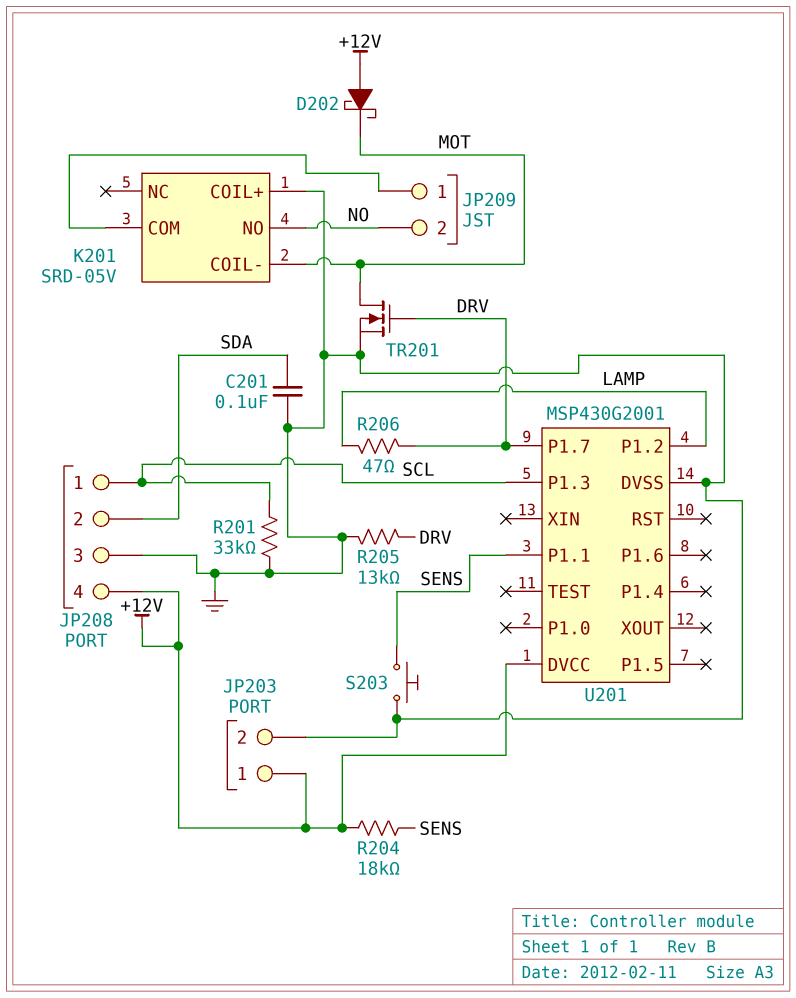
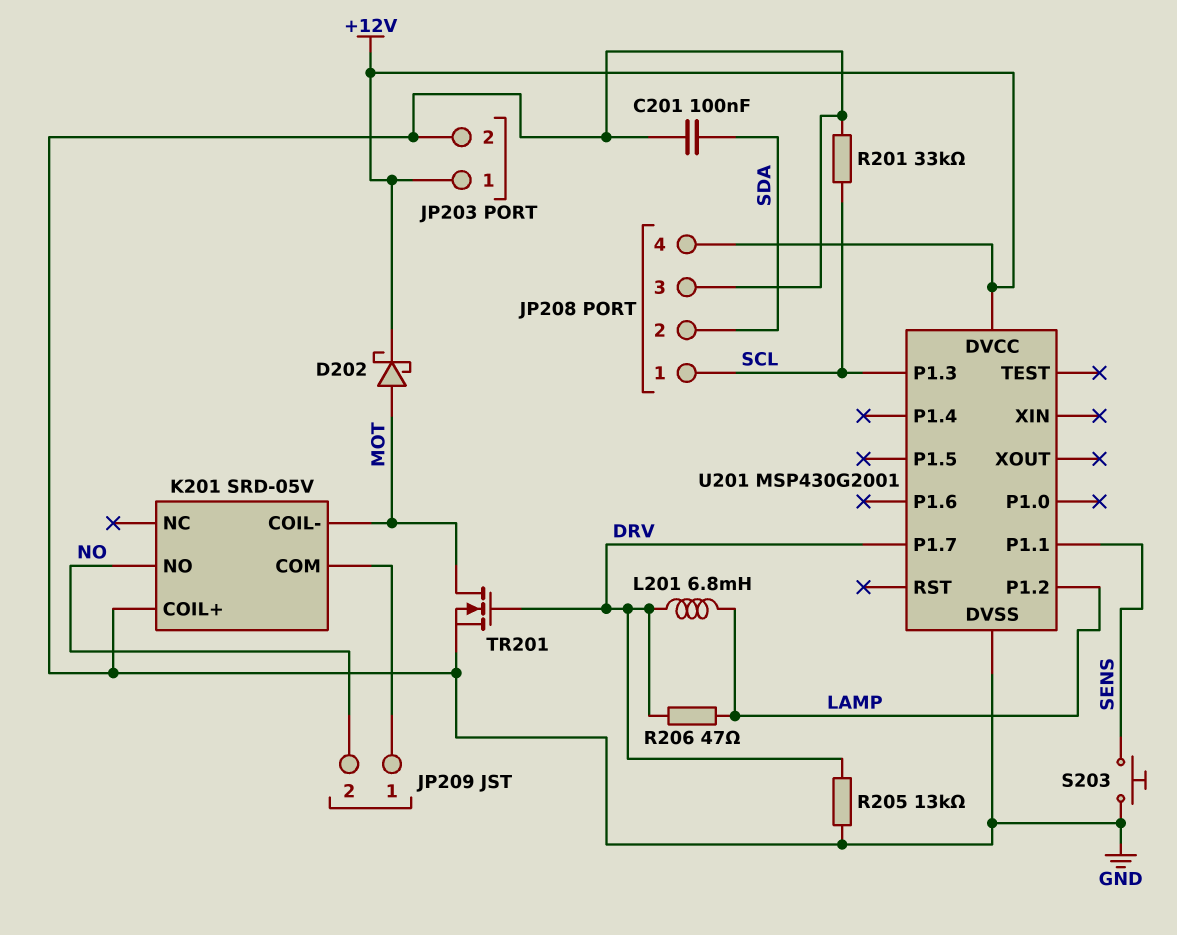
D202: schottky (A +12V, K MOT) -> schottky (A MOT, K +12V)
L201: none -> 6.8mH (DRV, LAMP)
R204: 18k (+12V, SENS) -> none

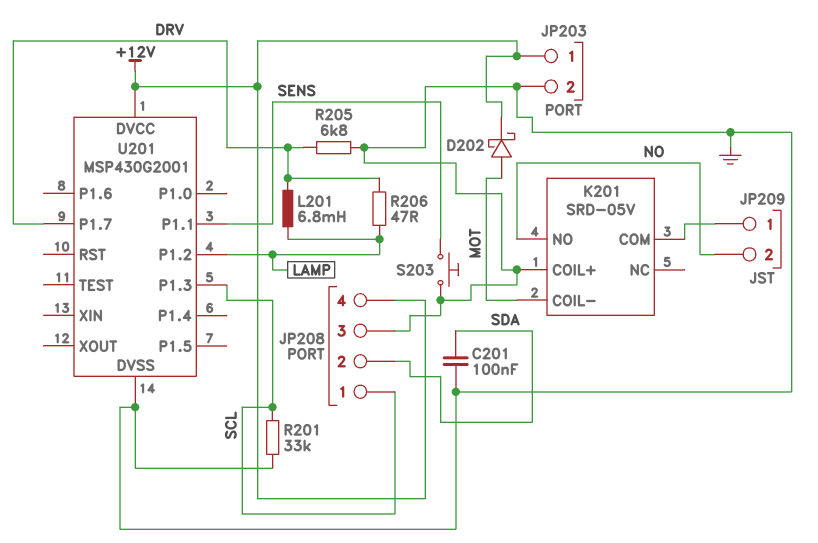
R205: 13k (DRV, GND) -> 6.8k (DRV, GND)
TR201: NMOS (G DRV, D MOT, S GND) -> none

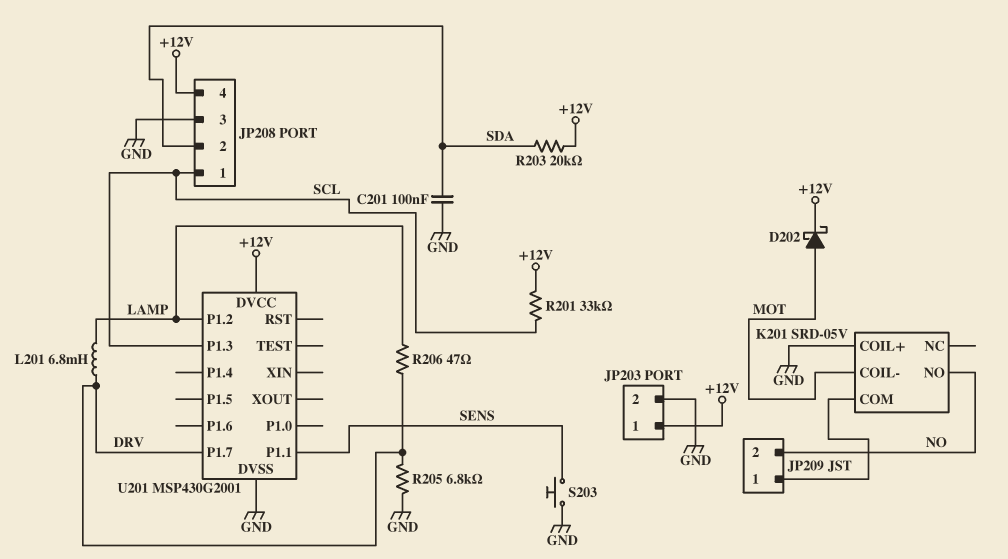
R201: 33k (GND, SCL) -> 33k (+12V, SCL)
R203: none -> 20k (+12V, SDA)

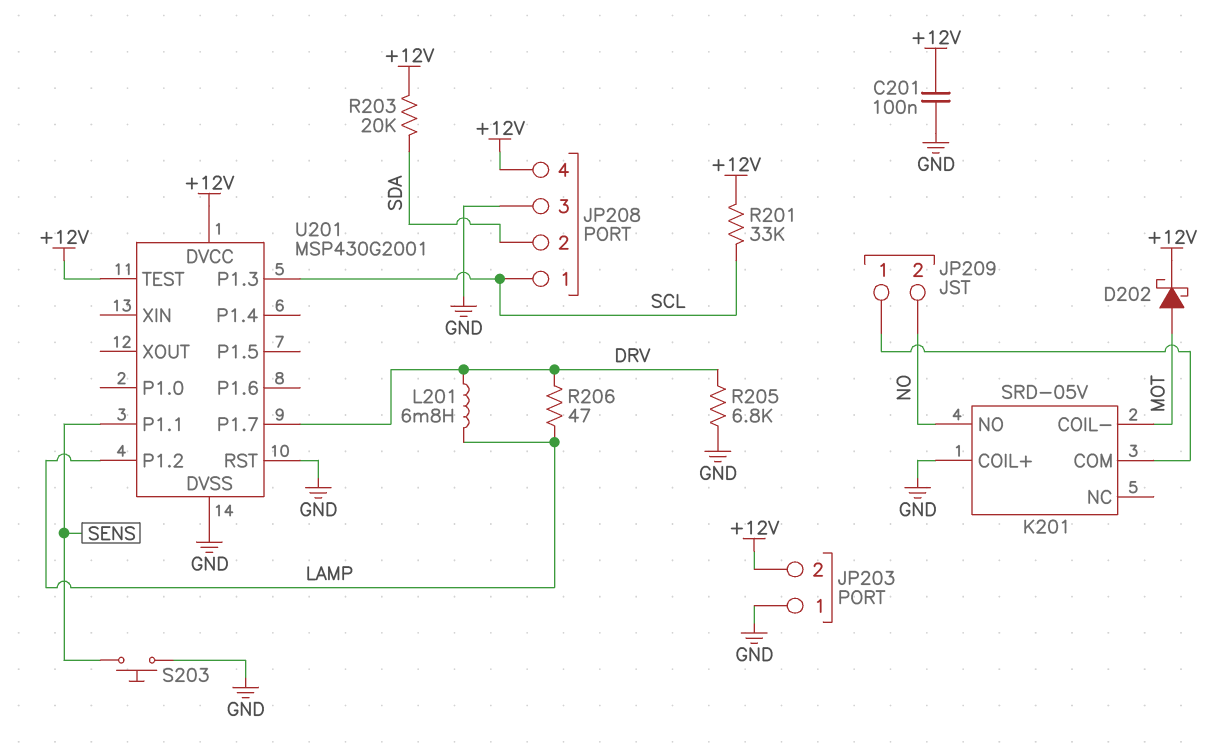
C201: 100nF (GND, SDA) -> 100nF (+12V, GND)
JP203 pin 1: +12V -> GND
JP203 pin 2: GND -> +12V
U201 pin RST: none -> GND
U201 pin TEST: none -> +12V

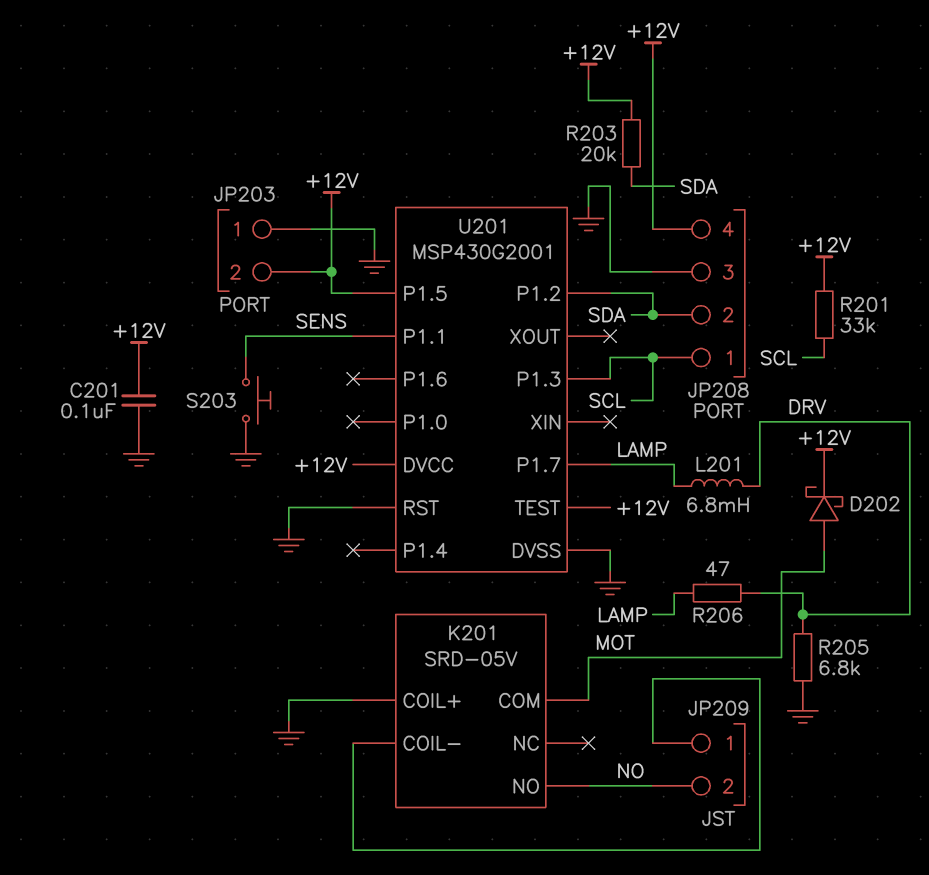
K201 pin COIL-: MOT -> JP209/1
K201 pin COM: JP209/1 -> MOT
U201 pin P1.2: LAMP -> SDA
U201 pin P1.5: none -> +12V
U201 pin P1.7: DRV -> LAMP

